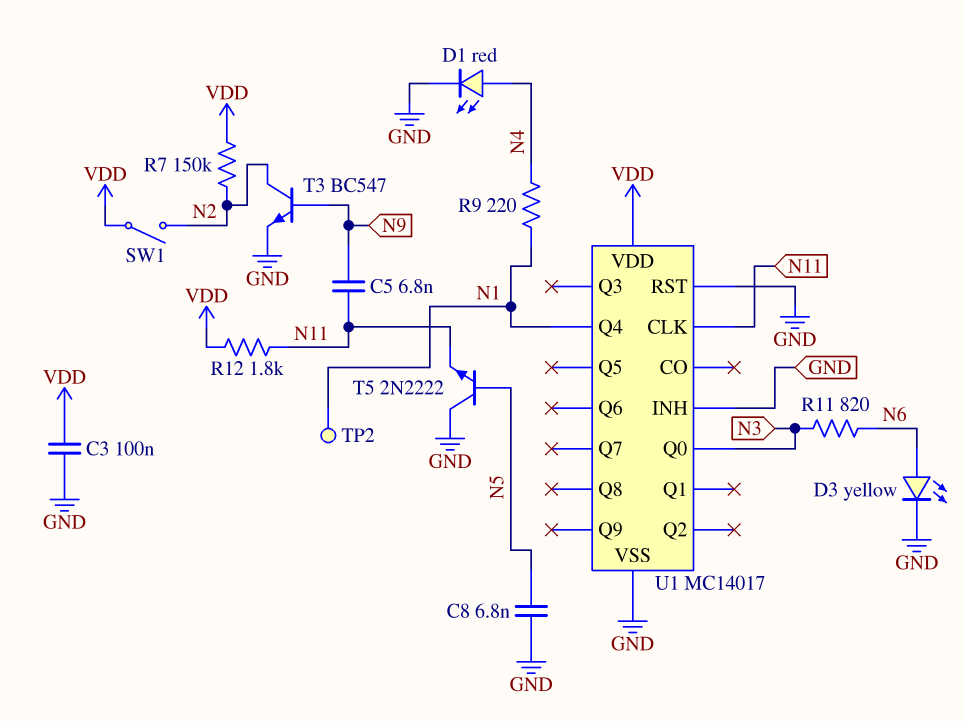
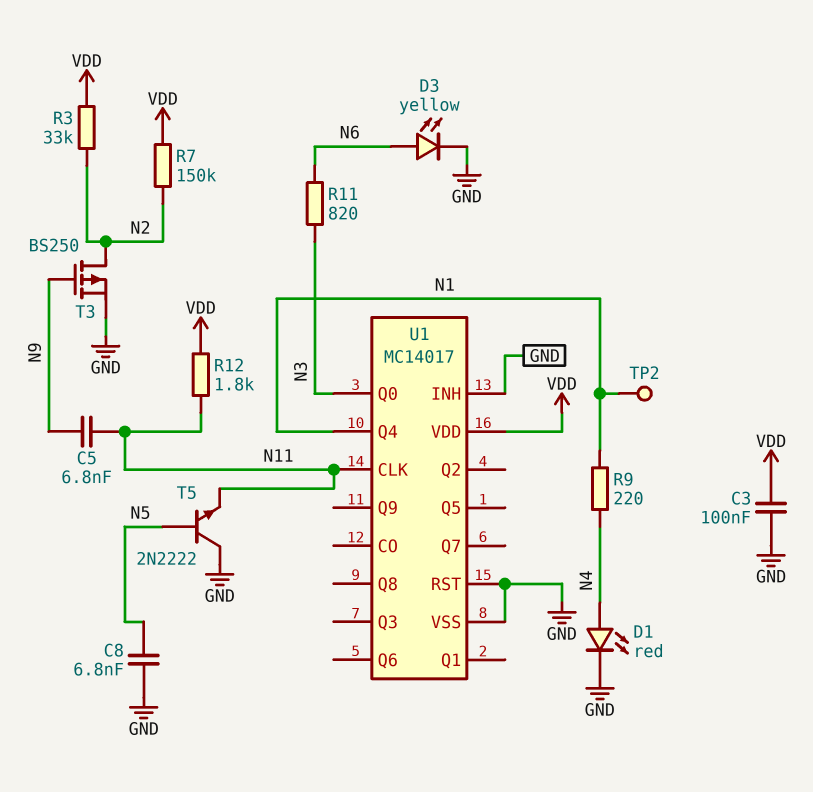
R3: none -> 33k (N2, VDD)
SW1: switch (N2, VDD) -> none
T3: NPN BC547 (B N9, C N2, E GND) -> PMOS BS250 (G N9, D N2, S GND)

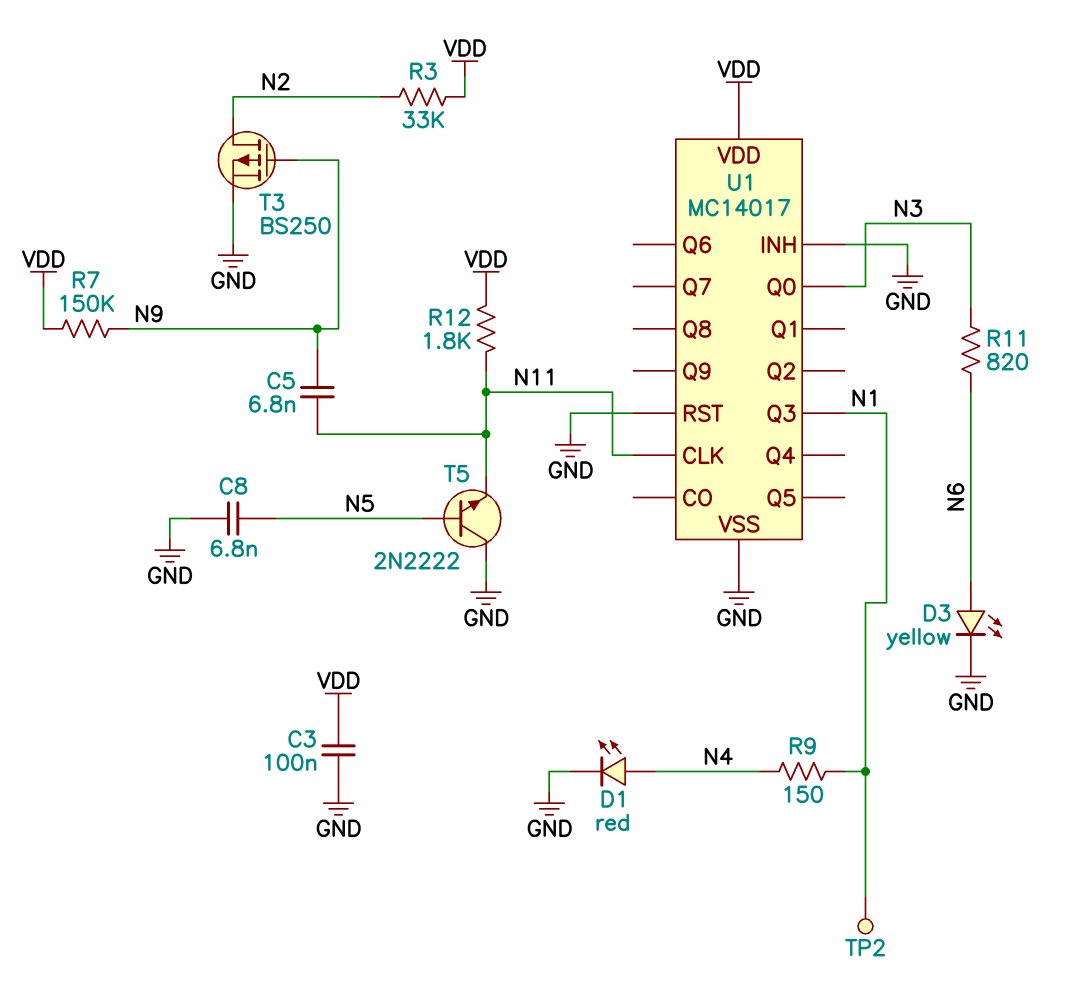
R7: 150k (N2, VDD) -> 150k (N9, VDD)
R9: 220 (N1, N4) -> 150 (N1, N4)
U1 pin Q3: none -> N1
U1 pin Q4: N1 -> none

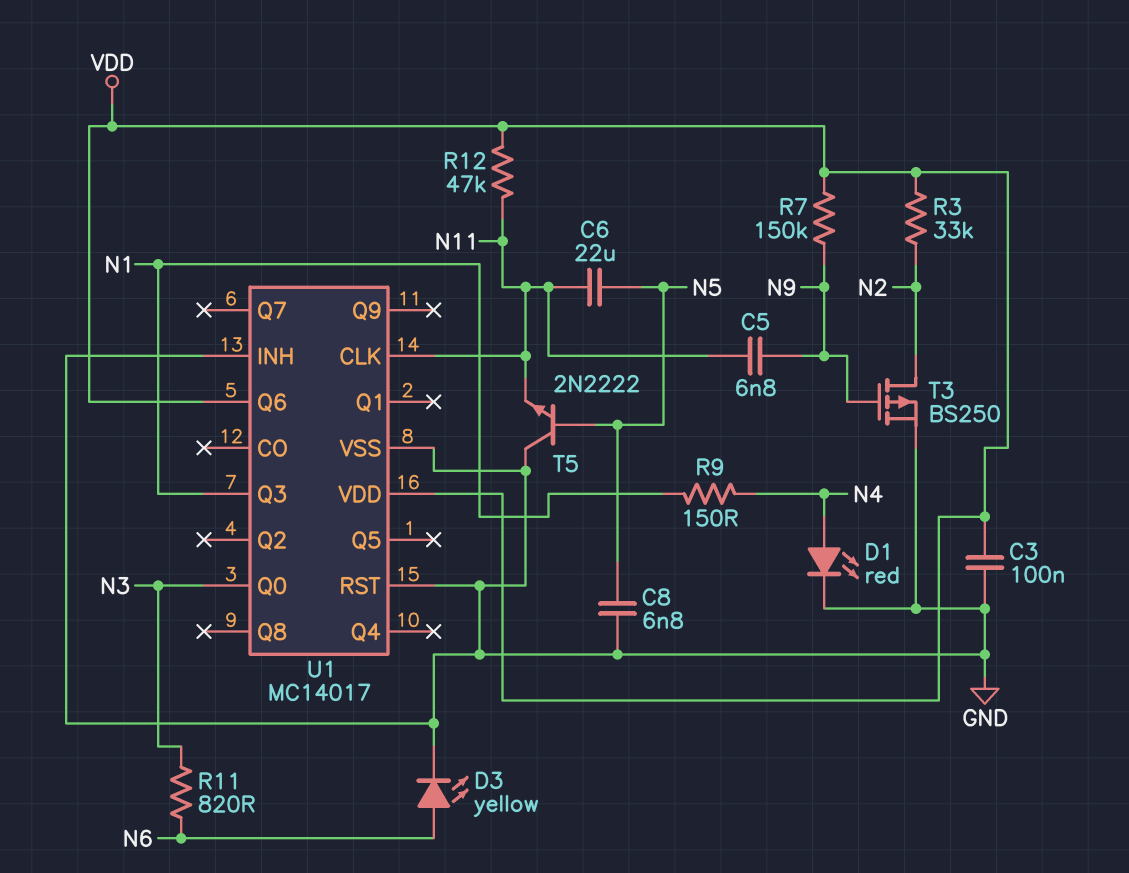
C6: none -> 22uF (N5, N11)
R12: 1.8k (N11, VDD) -> 47k (N11, VDD)
TP2: test point (N1) -> none
U1 pin Q6: none -> VDD

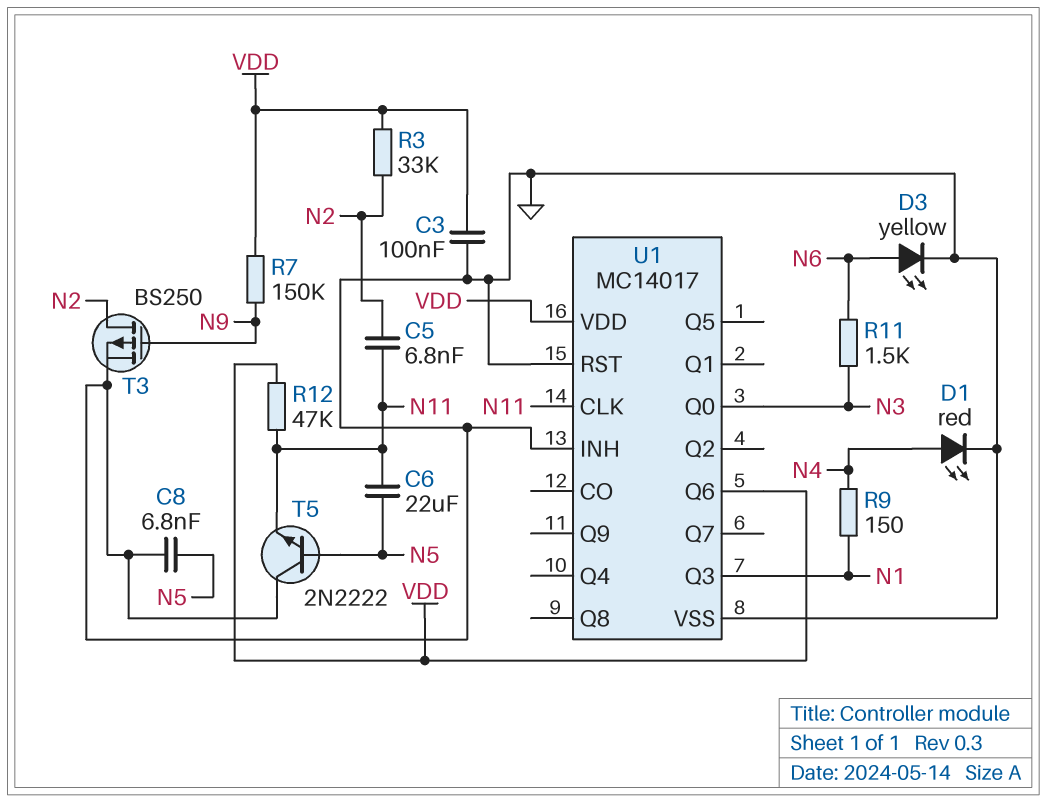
C5: 6.8nF (N9, N11) -> 6.8nF (N2, N11)
R11: 820 (N3, N6) -> 1.5k (N3, N6)

